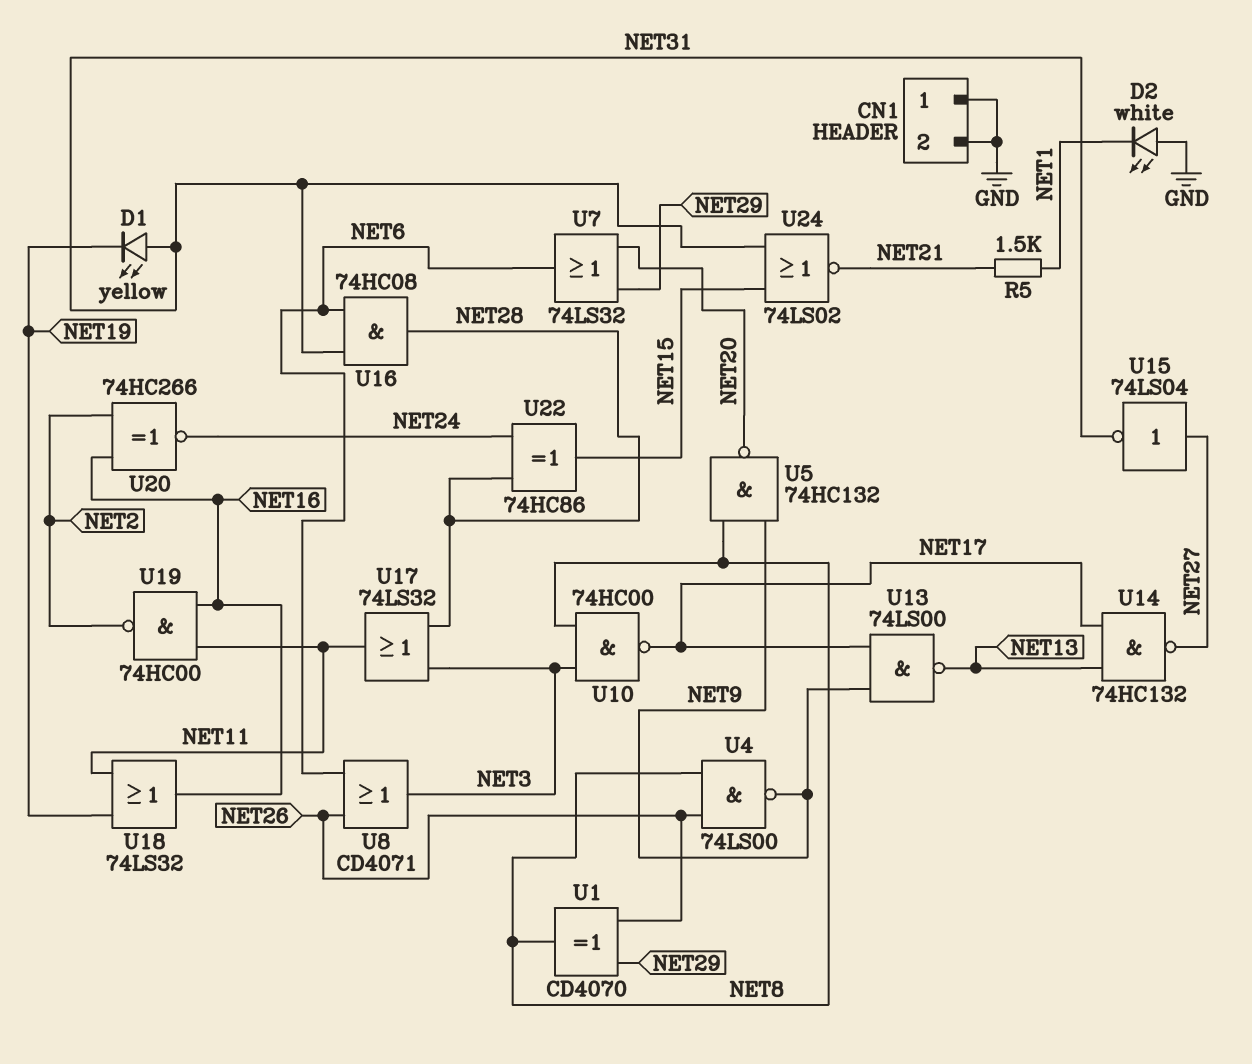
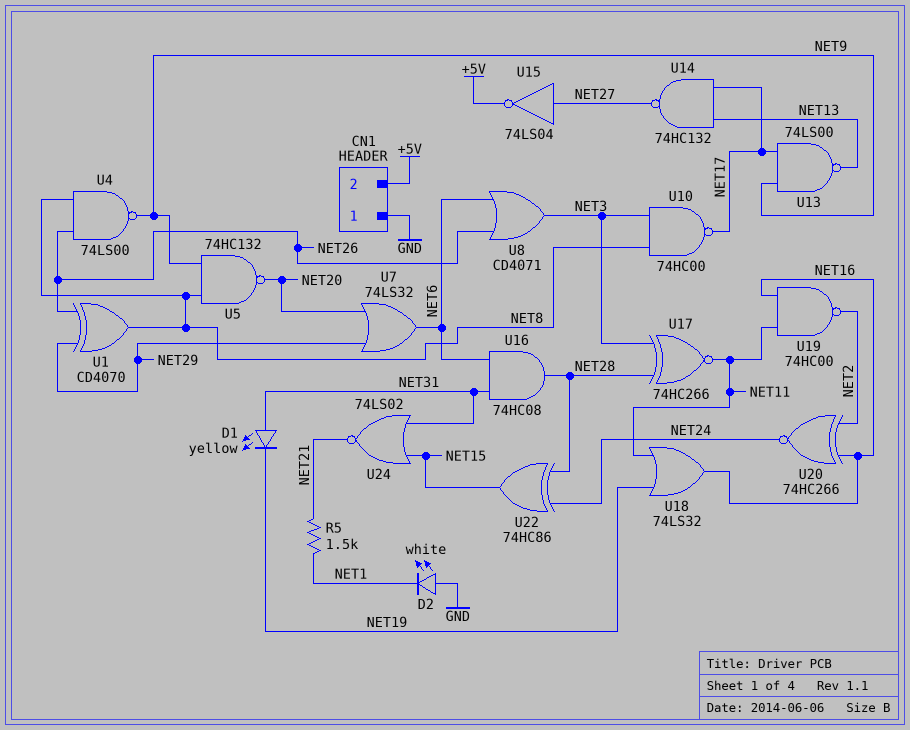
CN1 pin 2: GND -> +5V
U15: NOT 74LS04 (in NET27, out NET31) -> NOT 74LS04 (in NET27, out +5V)
U17: OR 74LS32 (in NET3, in NET28, out NET11) -> XNOR 74HC266 (in NET3, in NET28, out NET11)

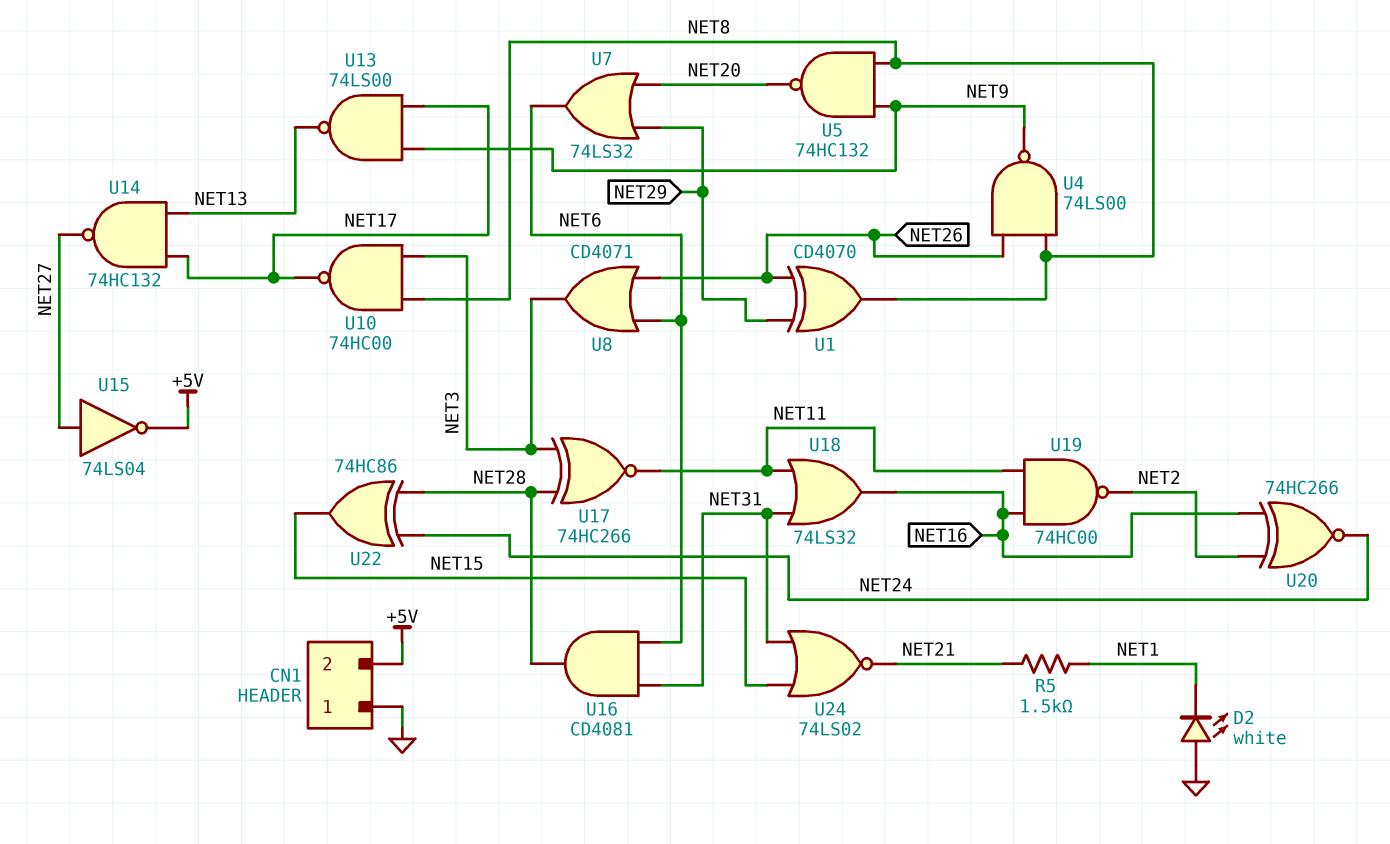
D1: LED yellow (A NET31, K NET19) -> none
U16: AND 74HC08 (in NET6, in NET31, out NET28) -> AND CD4081 (in NET6, in NET31, out NET28)
U18: OR 74LS32 (in NET11, in NET19, out NET16) -> OR 74LS32 (in NET11, in NET31, out NET16)

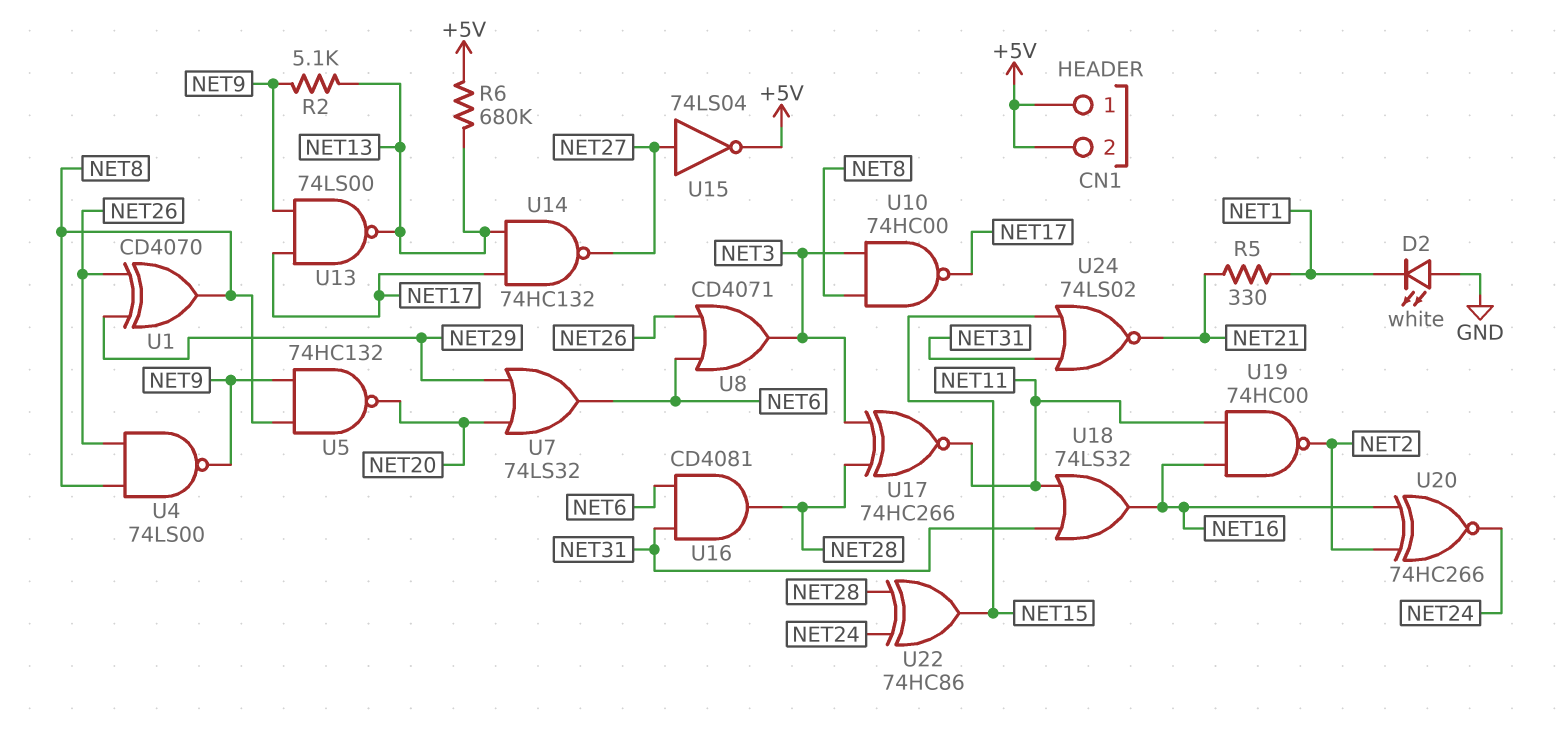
CN1 pin 1: GND -> +5V
R2: none -> 5.1k (NET9, NET13)
R5: 1.5k (NET1, NET21) -> 330 (NET1, NET21)
R6: none -> 680k (+5V, NET13)

